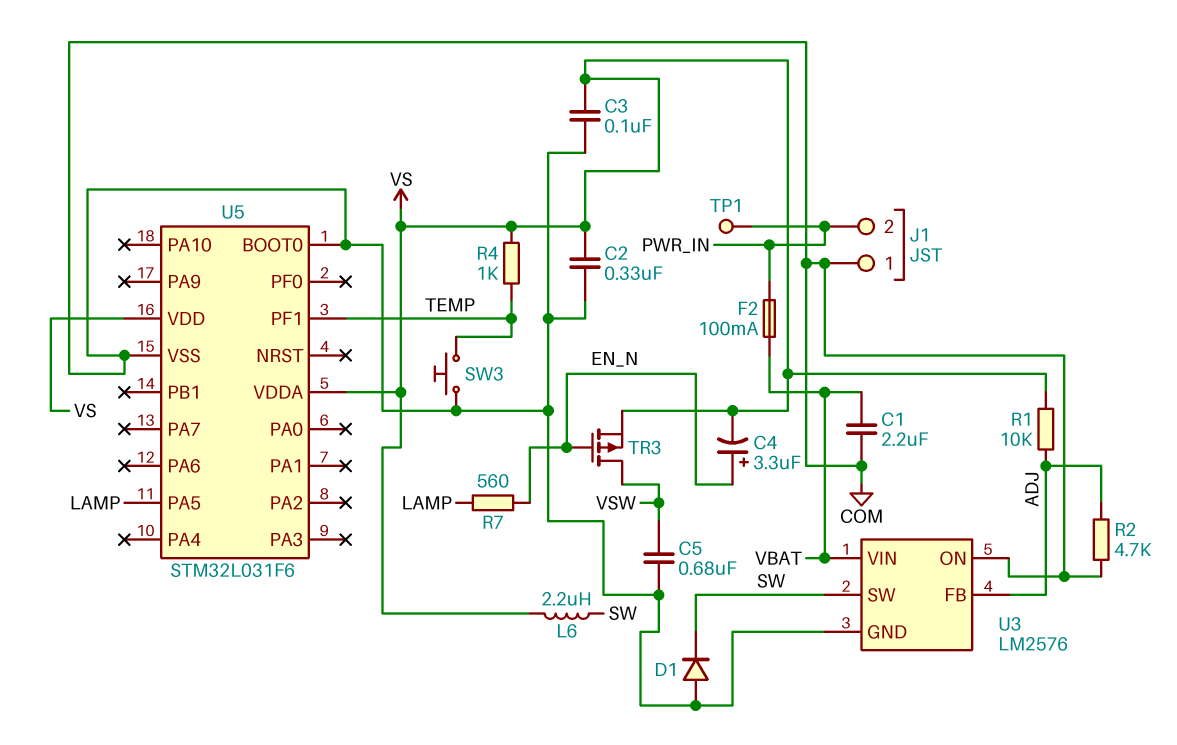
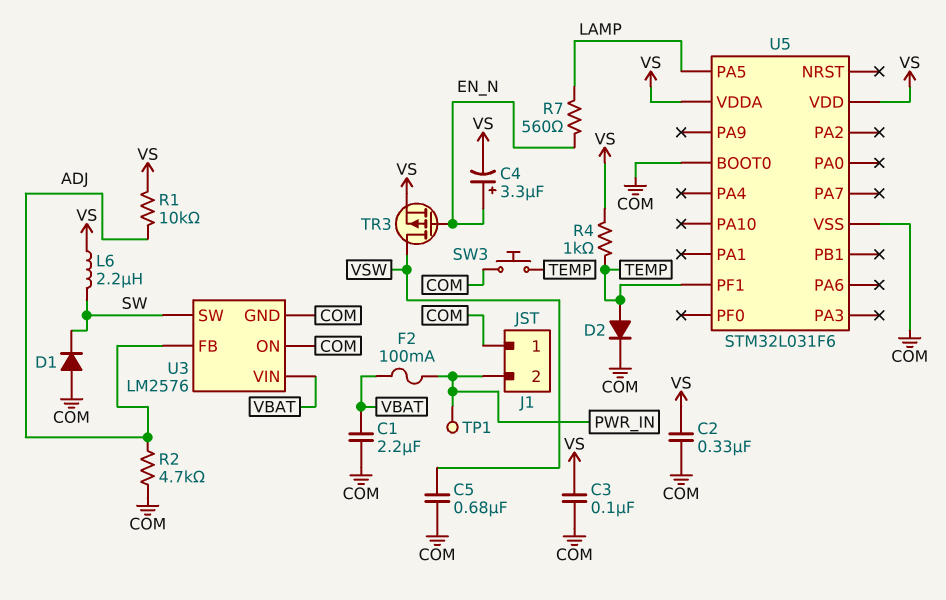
D2: none -> diode (A TEMP, K COM)

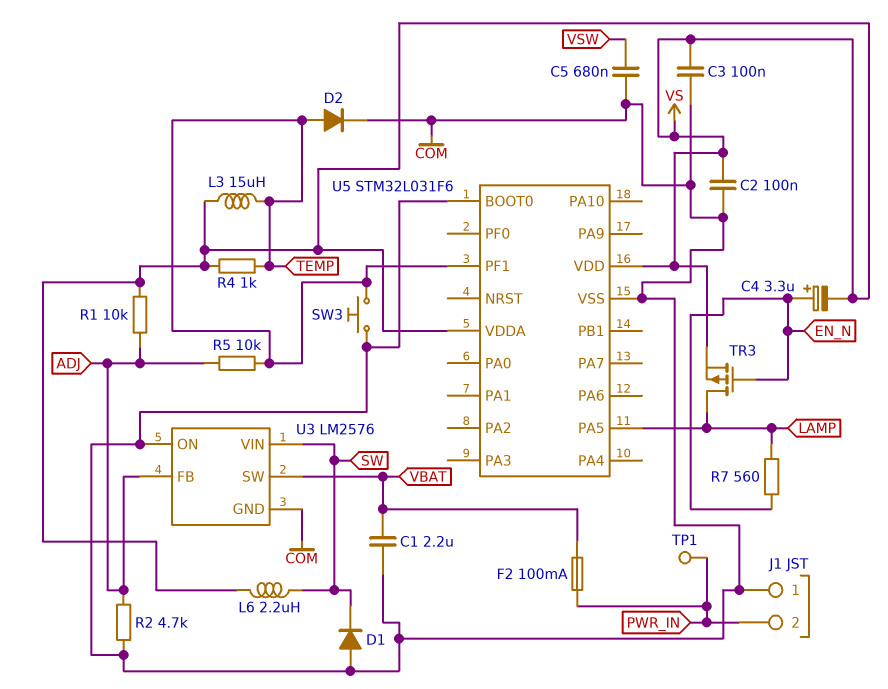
C2: 330nF (COM, VS) -> 100nF (COM, VS)
L3: none -> 15uH (TEMP, VS)
R5: none -> 10k (ADJ, TEMP)
TR3: PMOS (G EN_N, D VSW, S VS) -> PMOS (G EN_N, D LAMP, S VS)
U3 pin SW: SW -> VBAT
U3 pin VIN: VBAT -> SW

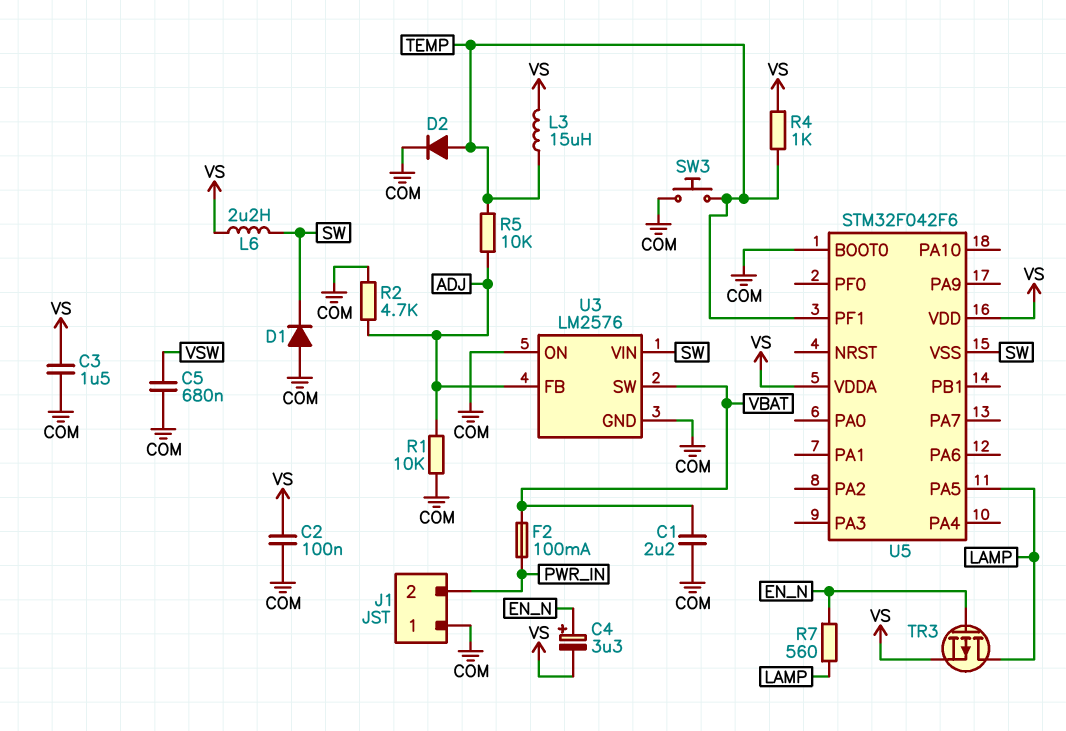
C3: 100nF (COM, VS) -> 1.5uF (COM, VS)
R1: 10k (ADJ, VS) -> 10k (ADJ, COM)
TP1: test point (PWR_IN) -> none
U5: STM32L031F6 -> STM32F042F6
U5 pin VSS: COM -> SW

